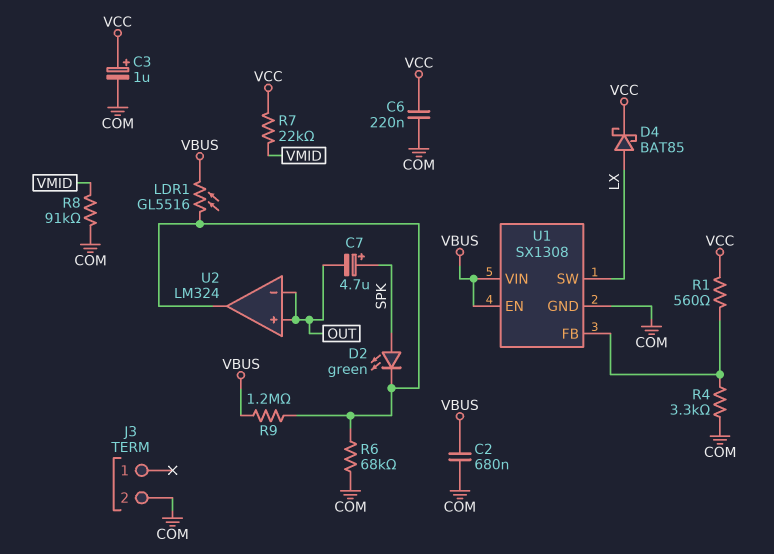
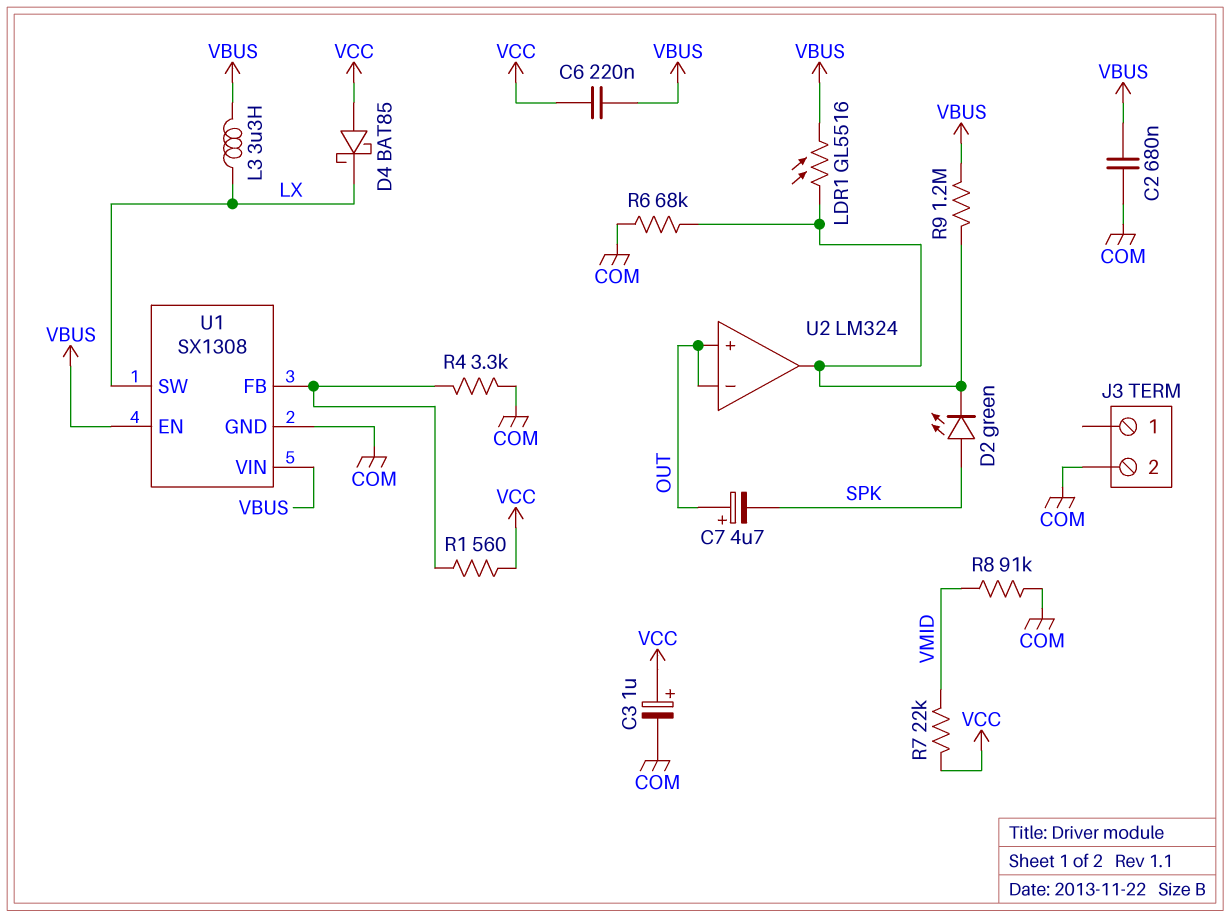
C6: 220nF (COM, VCC) -> 220nF (VBUS, VCC)
C7: 4.7uF (plus SPK, minus OUT) -> 4.7uF (plus OUT, minus SPK)
D4: schottky BAT85 (A LX, K VCC) -> schottky BAT85 (A VCC, K LX)
L3: none -> 3.3uH (LX, VBUS)

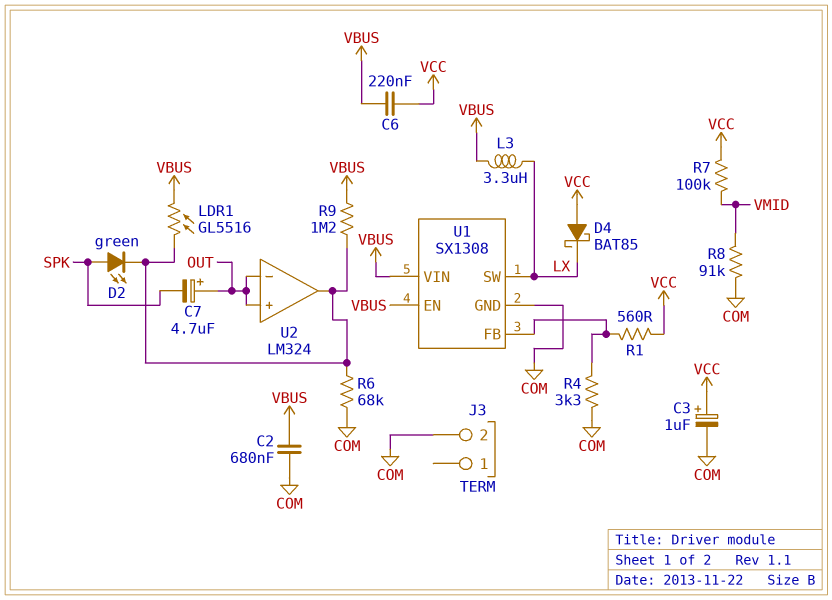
R7: 22k (VCC, VMID) -> 100k (VCC, VMID)

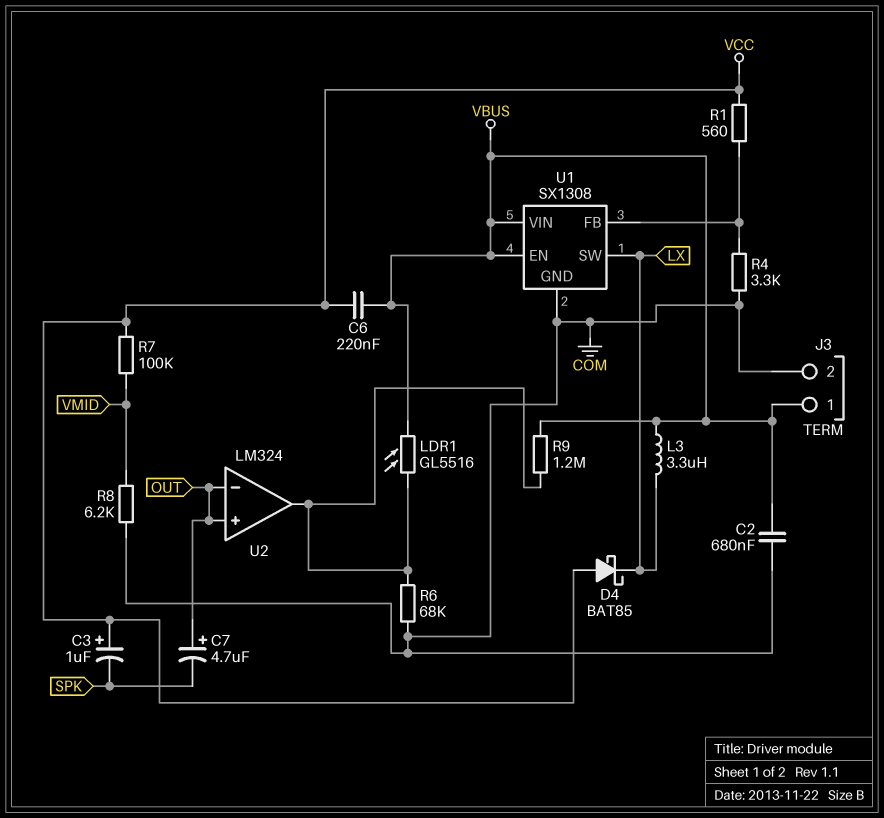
C3: 1uF (plus VCC, minus COM) -> 1uF (plus VCC, minus SPK)
D2: LED green (A SPK, K U2/out) -> none
J3 pin 1: none -> VBUS
R8: 91k (COM, VMID) -> 6.2k (COM, VMID)

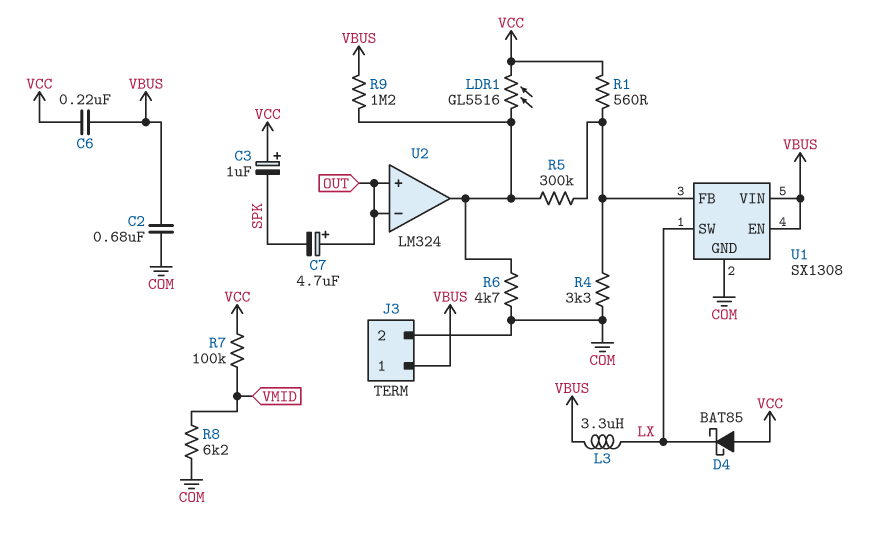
LDR1: GL5516 (U2/out, VBUS) -> GL5516 (U2/out, VCC)
R5: none -> 300k (U1/FB, U2/out)
R6: 68k (COM, U2/out) -> 4.7k (COM, U2/out)

